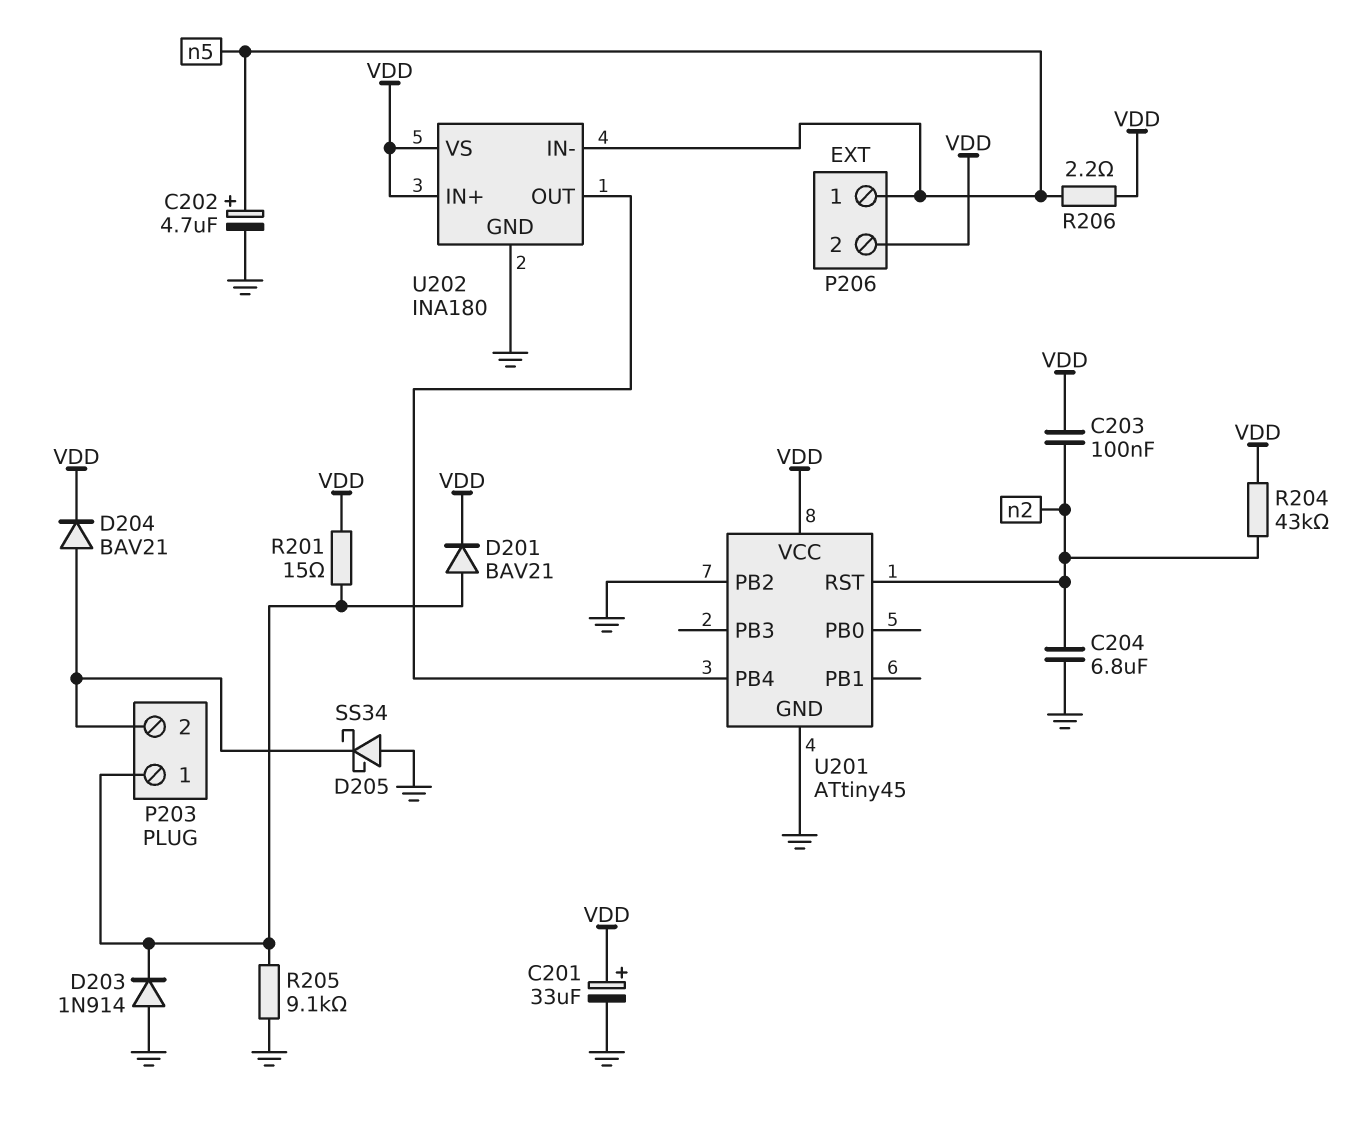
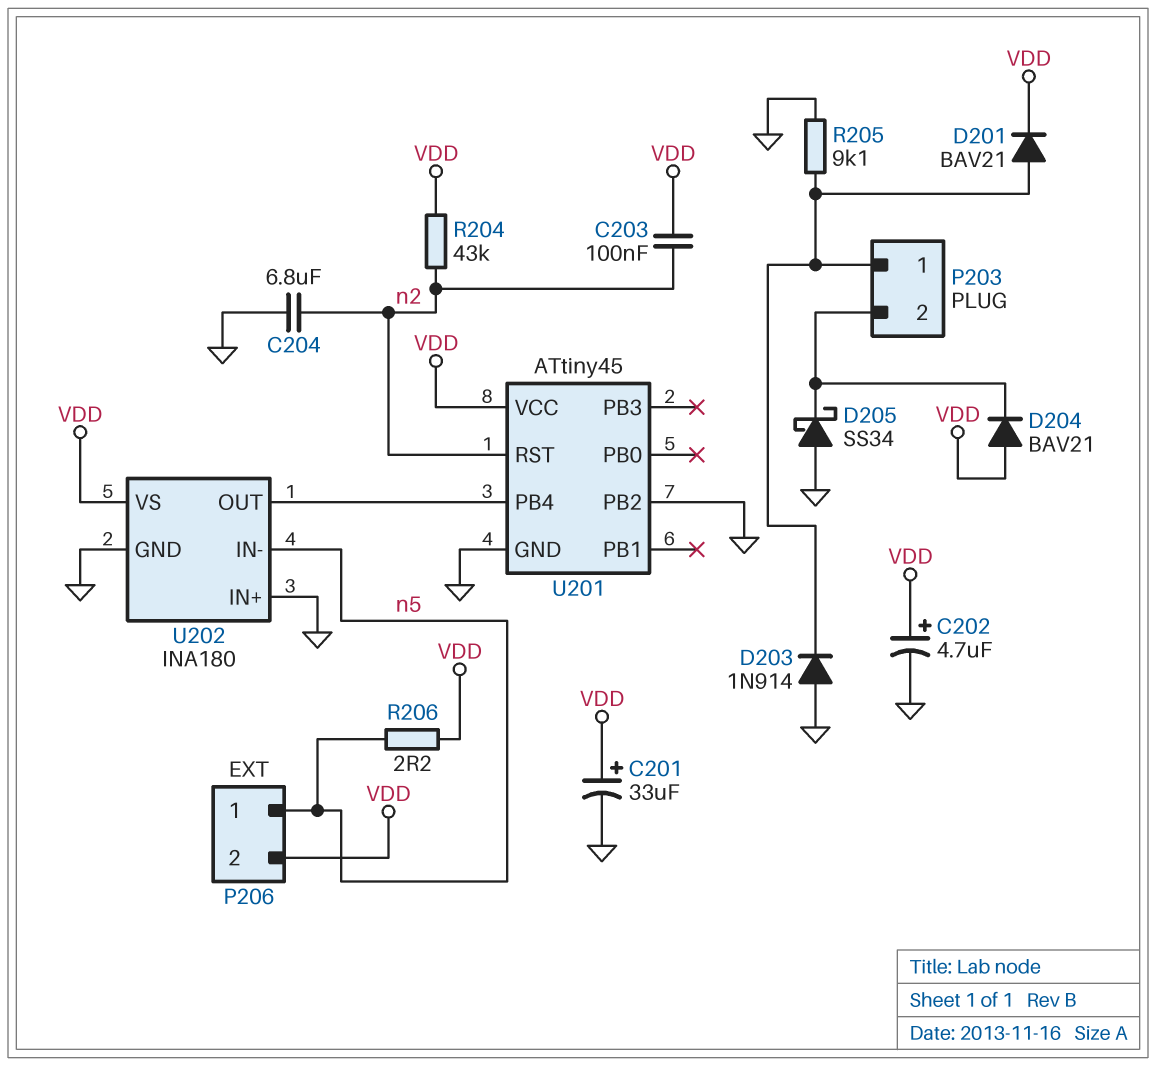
C202: 4.7uF (plus n5, minus GND) -> 4.7uF (plus VDD, minus GND)
D204: diode BAV21 (A P203/2, K VDD) -> diode BAV21 (A VDD, K P203/2)
R201: 15 (P203/1, VDD) -> none
U202 pin IN+: VDD -> GND

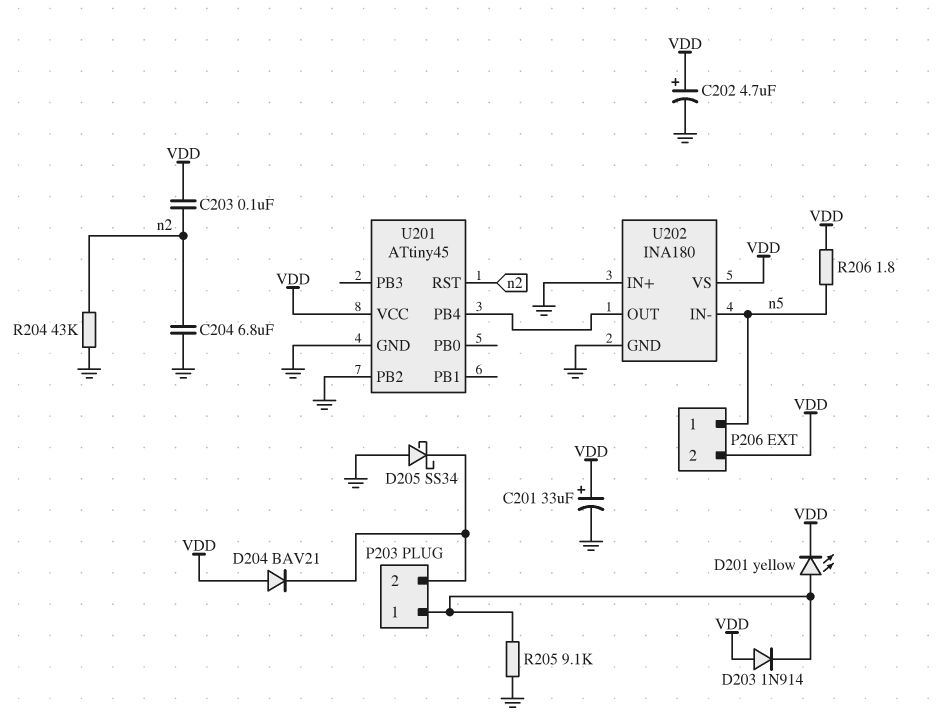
D201: diode BAV21 (A P203/1, K VDD) -> LED yellow (A P203/1, K VDD)
D203: diode 1N914 (A GND, K P203/1) -> diode 1N914 (A VDD, K P203/1)
R204: 43k (VDD, n2) -> 43k (GND, n2)
R206: 2.2 (VDD, n5) -> 1.8 (VDD, n5)

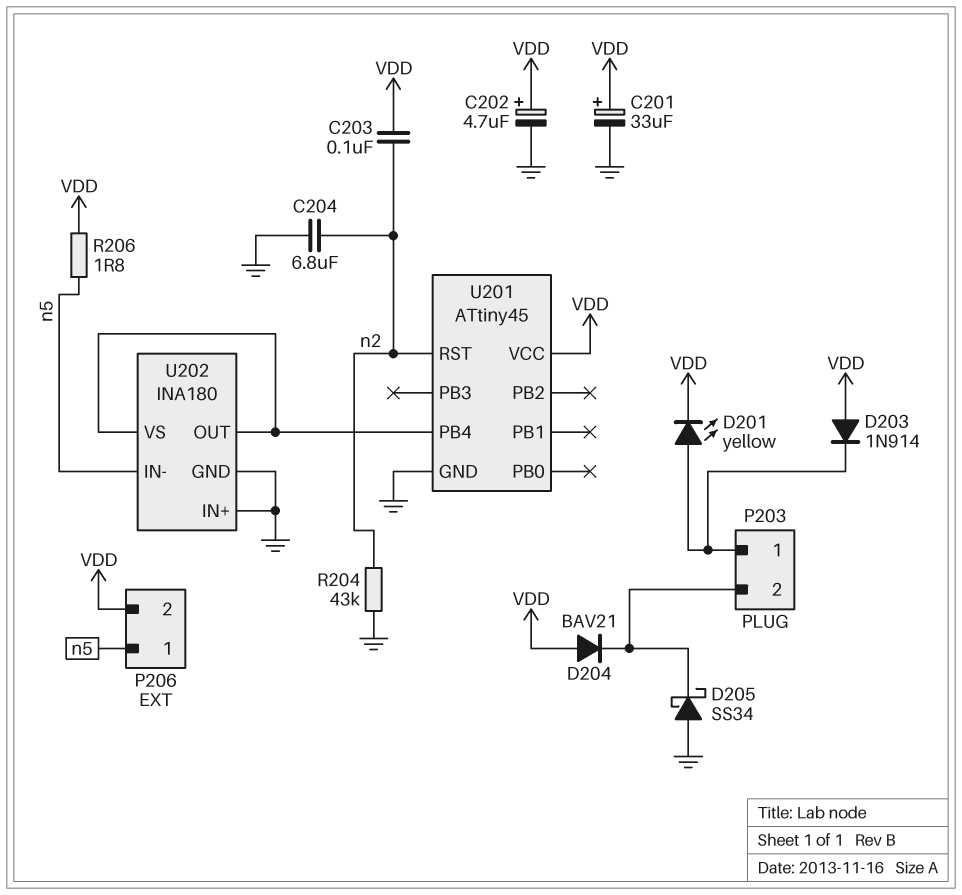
R205: 9.1k (GND, P203/1) -> none
U201 pin PB2: GND -> none
U202 pin VS: VDD -> U201/PB4

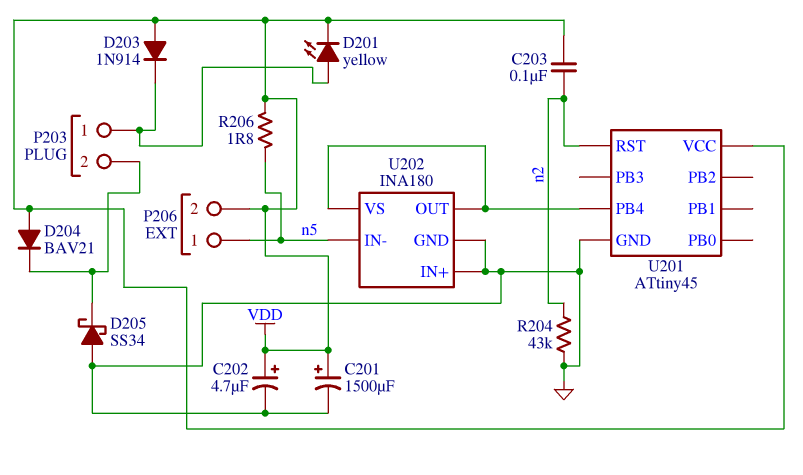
C201: 33uF (plus VDD, minus GND) -> 1500uF (plus VDD, minus GND)
C204: 6.8uF (GND, n2) -> none

